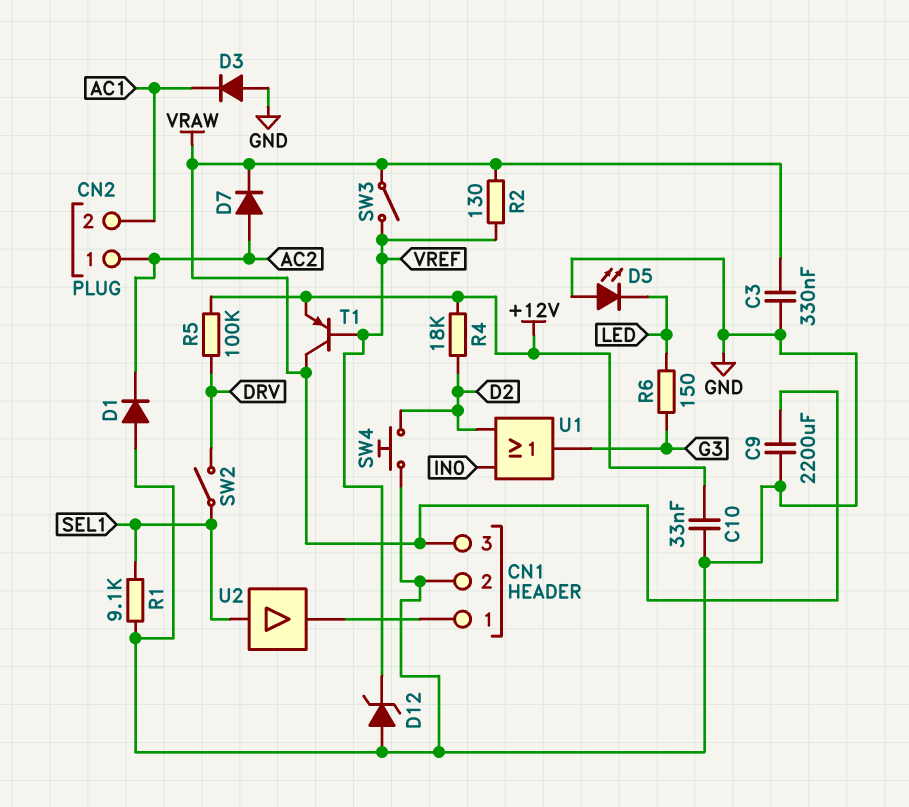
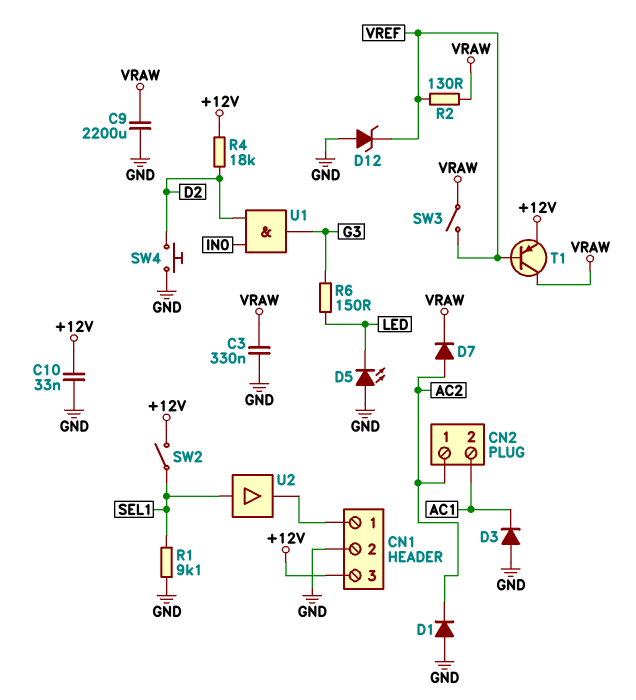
CN1 pin 3: VRAW -> +12V
R5: 100k (+12V, DRV) -> none
SW2: switch (DRV, SEL1) -> switch (+12V, SEL1)
U1: OR (in D2, in IN0, out G3) -> AND (in D2, in IN0, out G3)

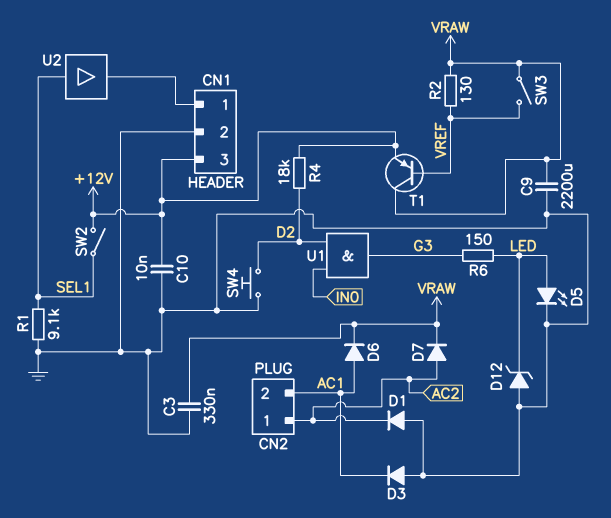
C10: 33nF (+12V, GND) -> 10nF (+12V, GND)
D5: LED (A GND, K LED) -> LED (A LED, K GND)
D6: none -> diode (A AC1, K VRAW)
D12: zener (A GND, K VREF) -> zener (A GND, K LED)

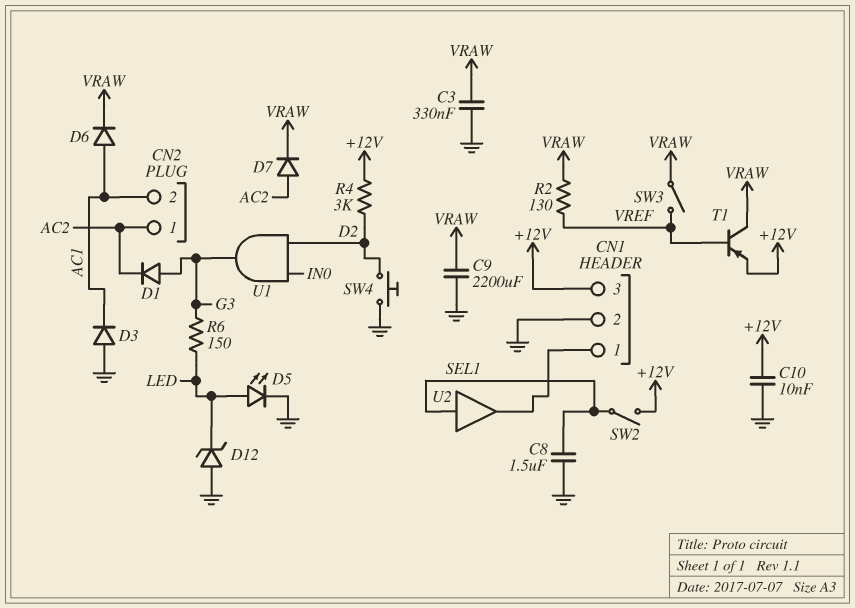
C8: none -> 1.5uF (GND, SEL1)
D1: diode (A GND, K AC2) -> diode (A G3, K AC2)
R1: 9.1k (GND, SEL1) -> none
R4: 18k (+12V, D2) -> 3k (+12V, D2)

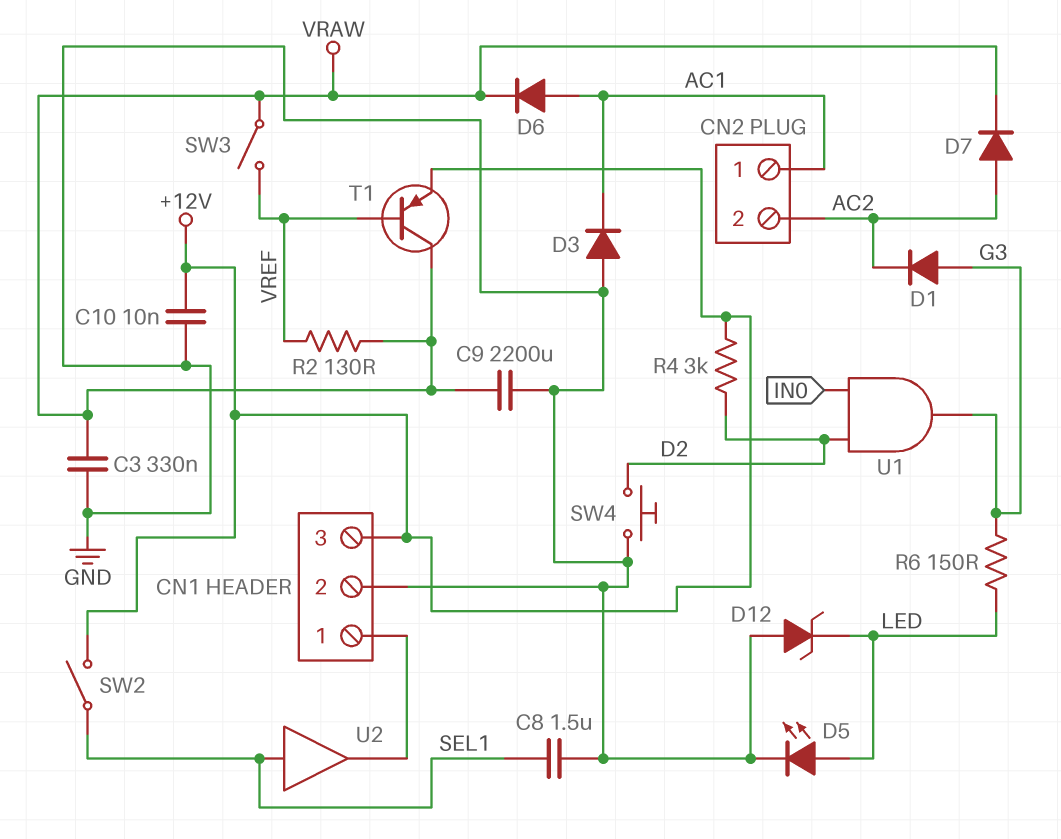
CN2 pin 1: AC2 -> AC1
CN2 pin 2: AC1 -> AC2

